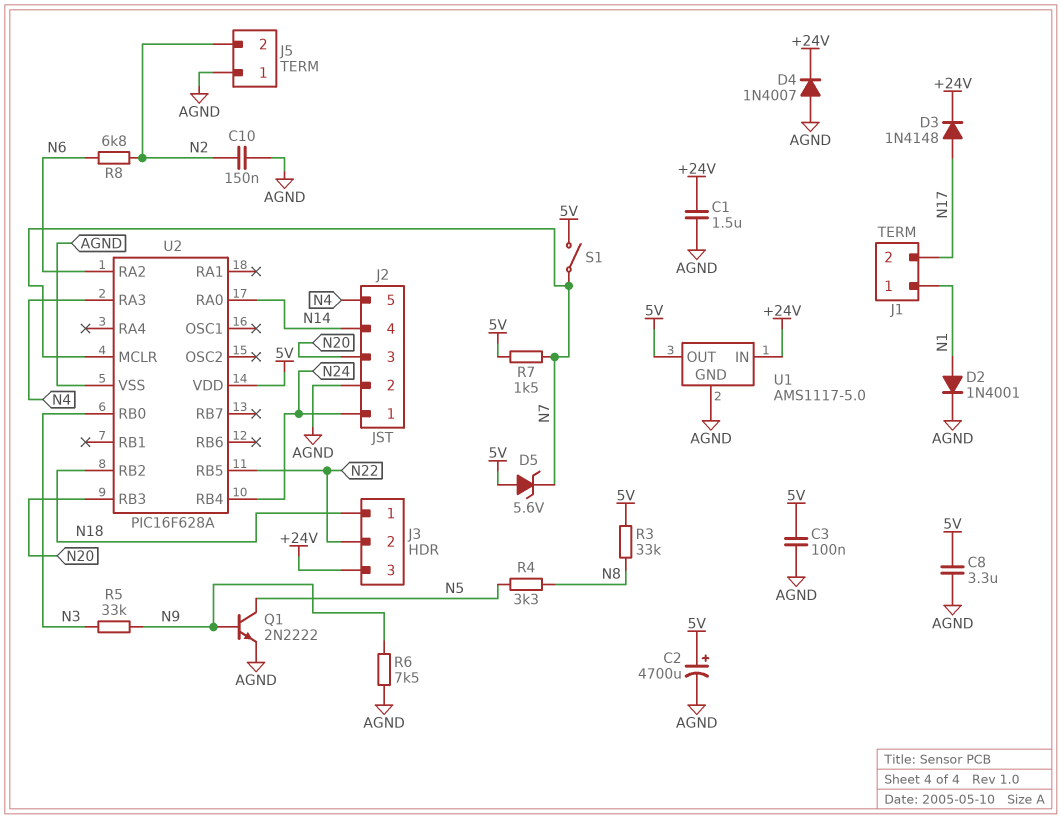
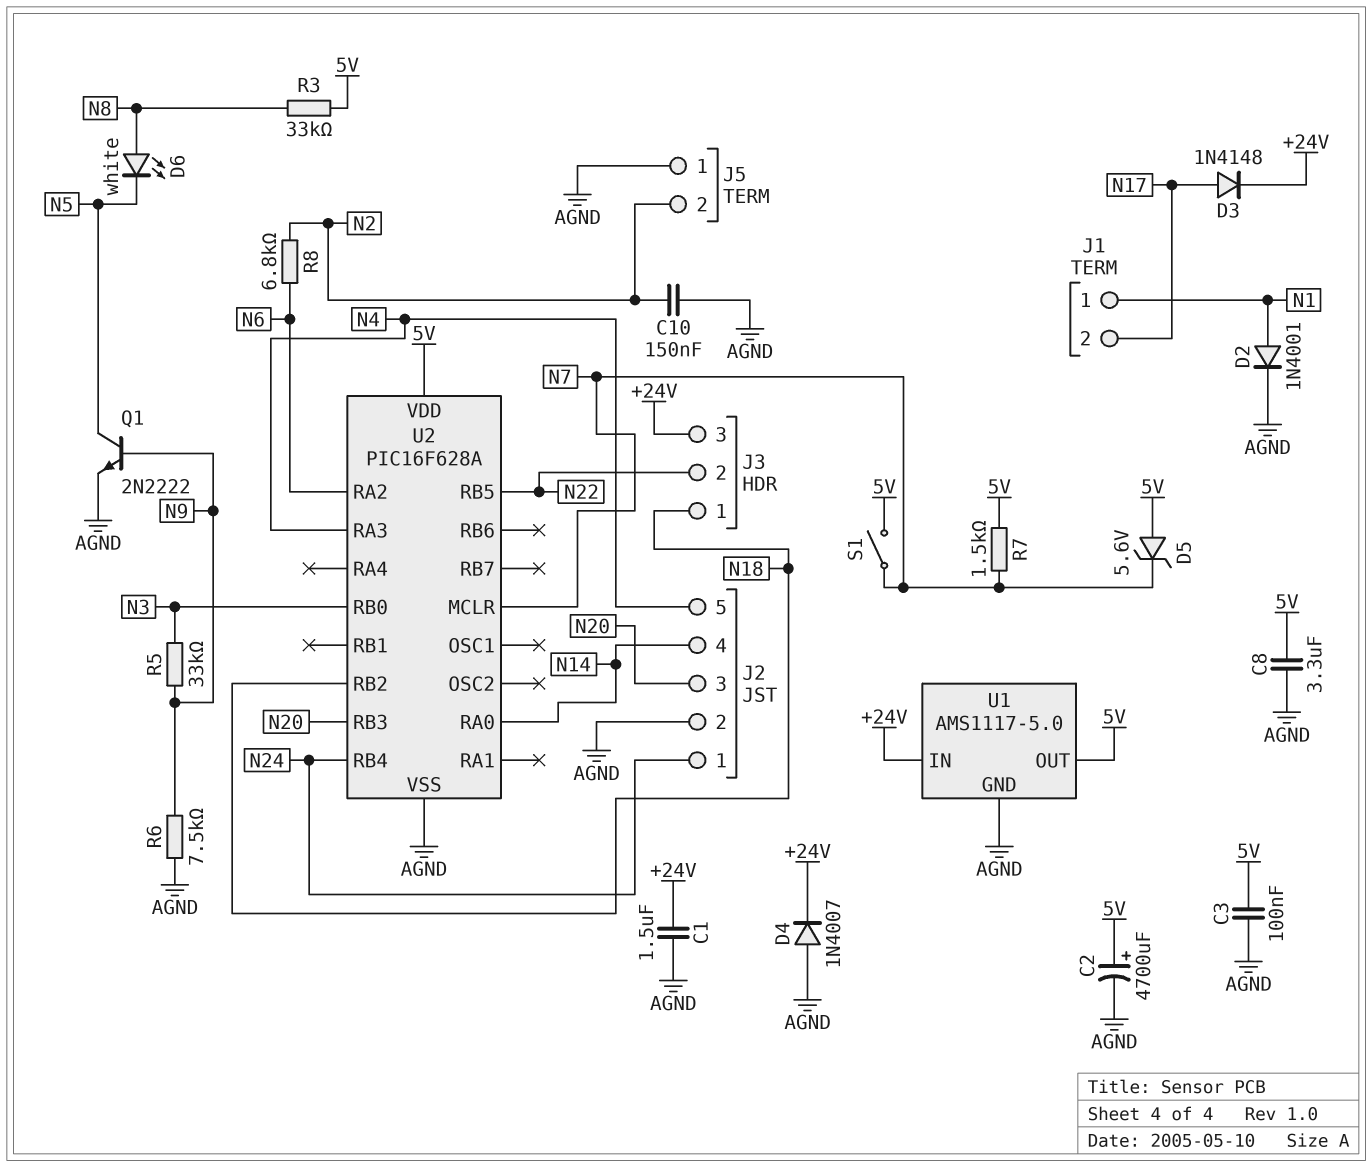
D6: none -> LED white (A N8, K N5)
R4: 3.3k (N5, N8) -> none

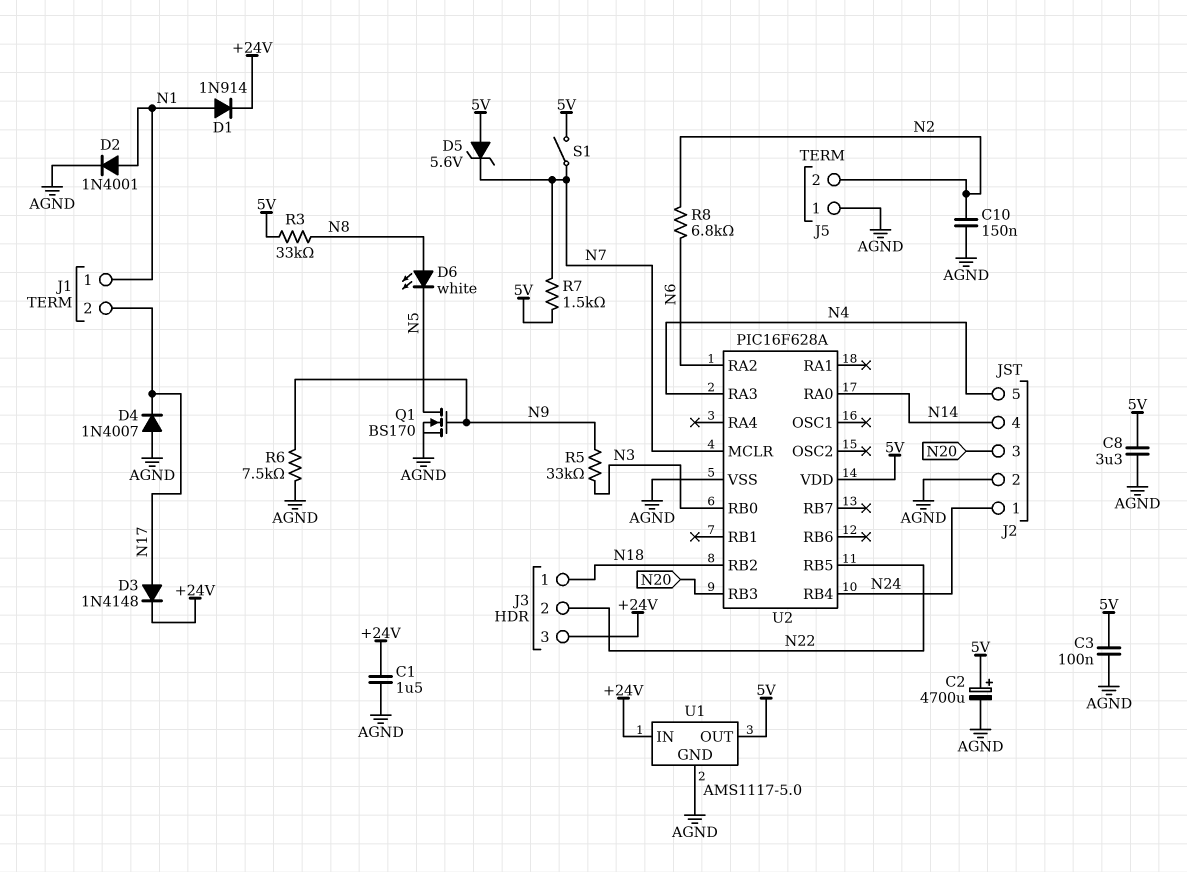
D1: none -> diode 1N914 (A N1, K +24V)
D4: diode 1N4007 (A AGND, K +24V) -> diode 1N4007 (A AGND, K N17)
Q1: NPN 2N2222 (B N9, C N5, E AGND) -> NMOS BS170 (G N9, D N5, S AGND)

